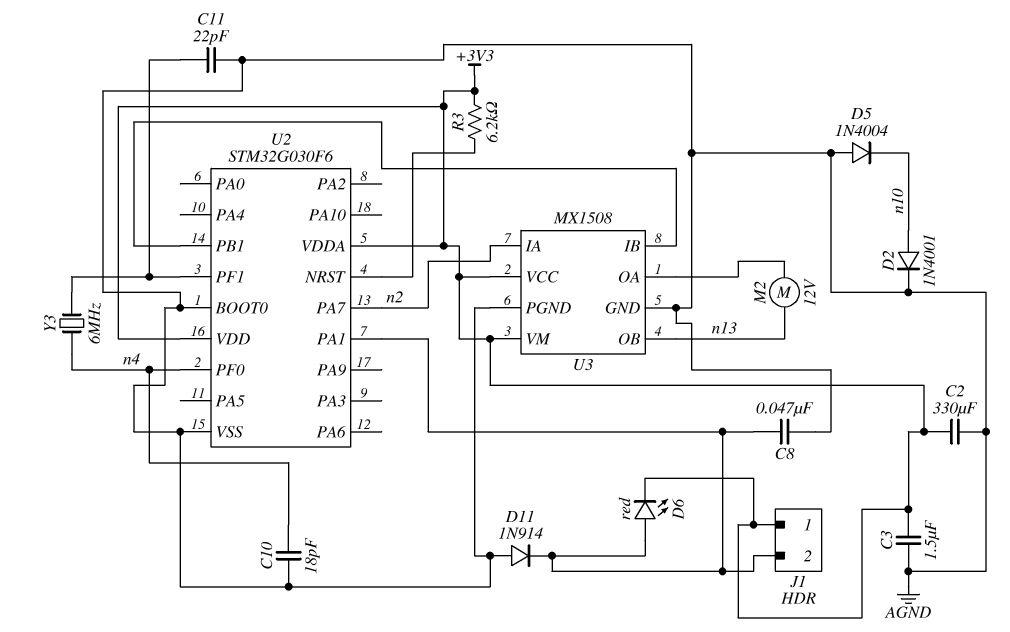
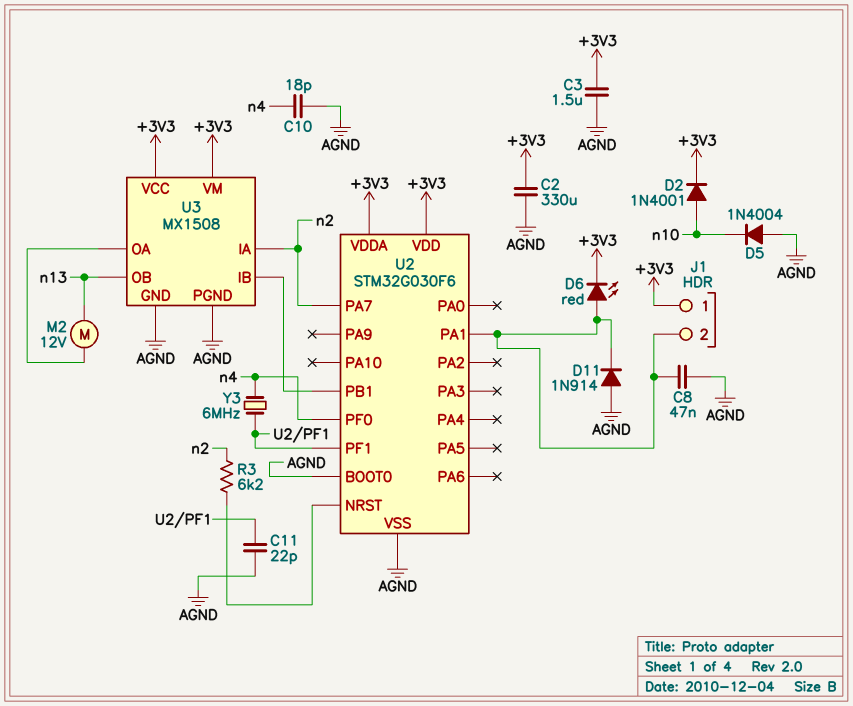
D2: diode 1N4001 (A n10, K AGND) -> diode 1N4001 (A n10, K +3V3)
R3: 6.2k (+3V3, U2/NRST) -> 6.2k (U2/NRST, n2)

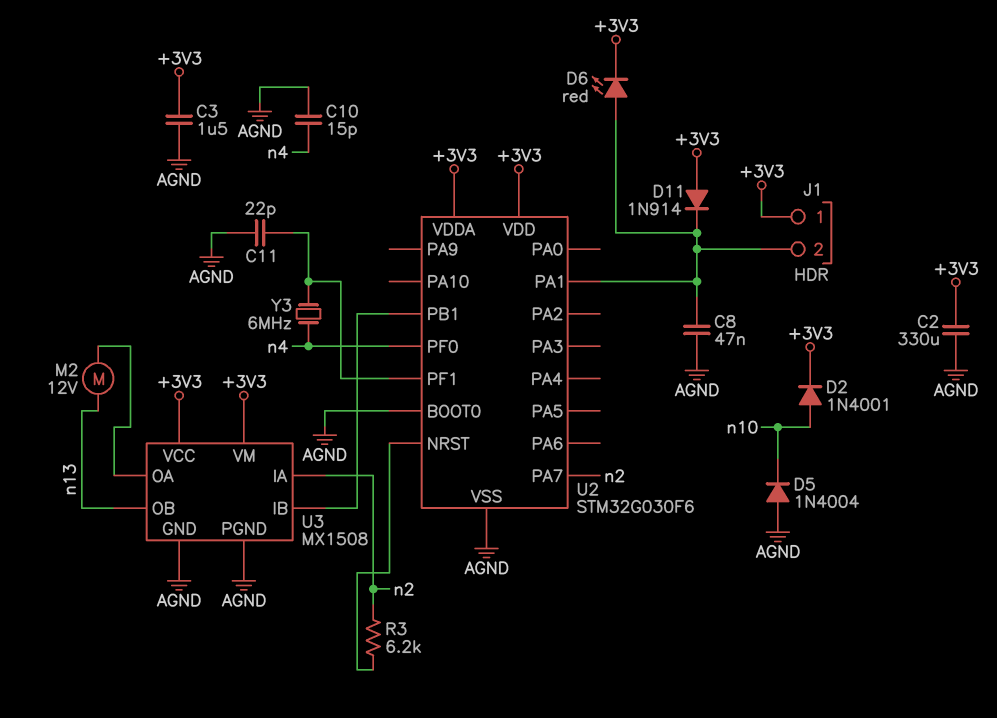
C10: 18pF (AGND, n4) -> 15pF (AGND, n4)
D11: diode 1N914 (A AGND, K J1/2) -> diode 1N914 (A +3V3, K J1/2)

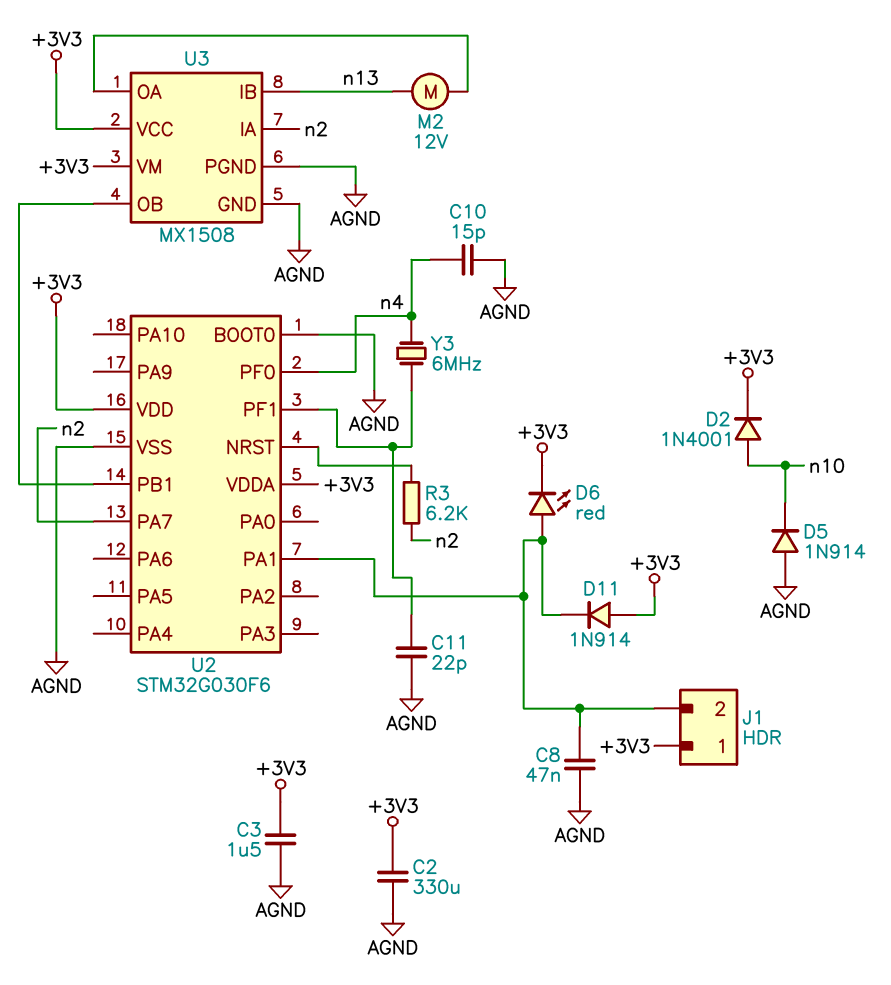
D5: diode 1N4004 (A AGND, K n10) -> diode 1N914 (A AGND, K n10)
U3 pin IB: U2/PB1 -> n13
U3 pin OB: n13 -> U2/PB1

